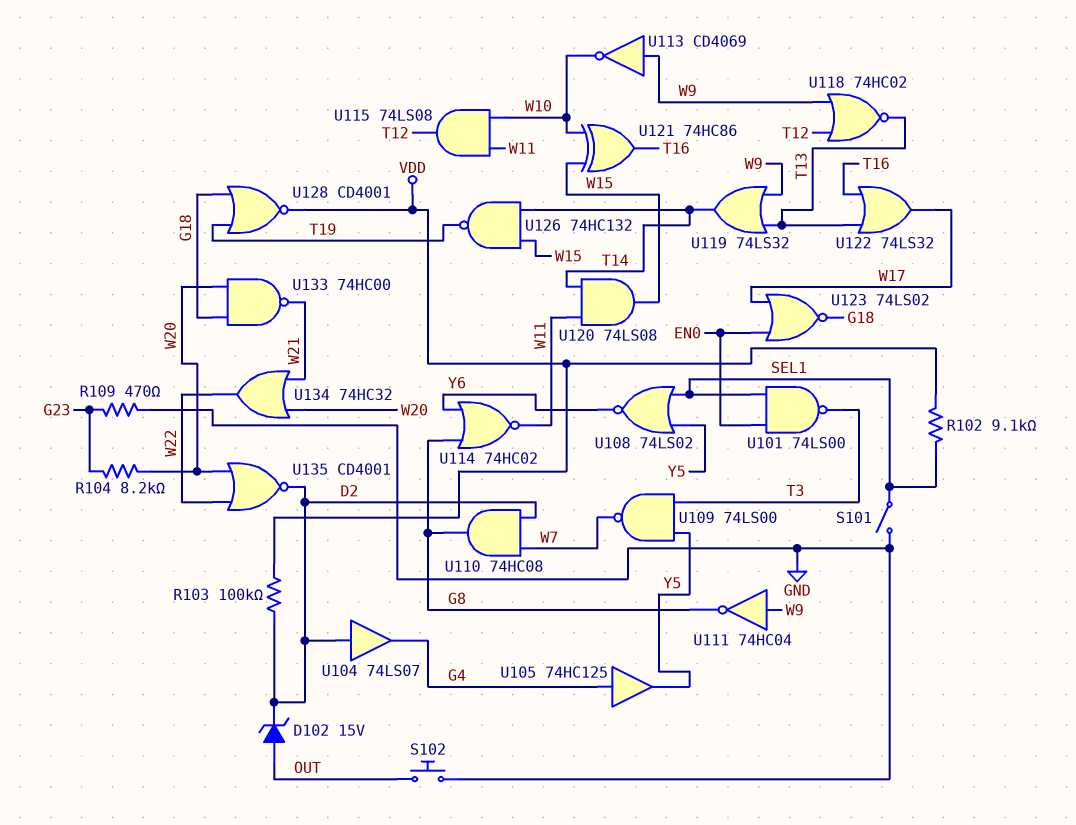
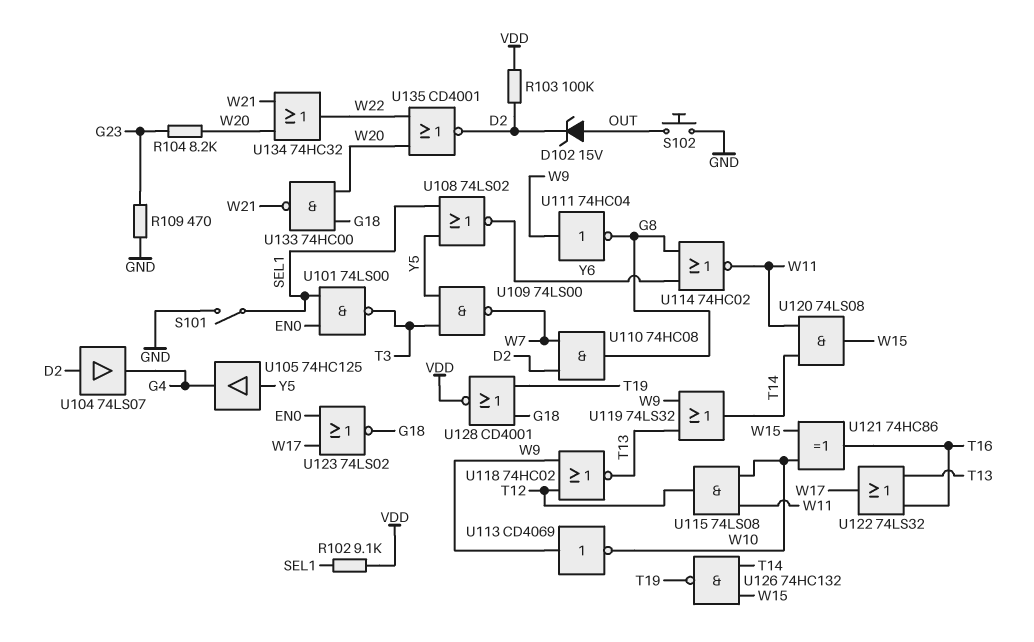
U105: buffer 74HC125 (in G4, out Y5) -> buffer 74HC125 (in Y5, out G4)

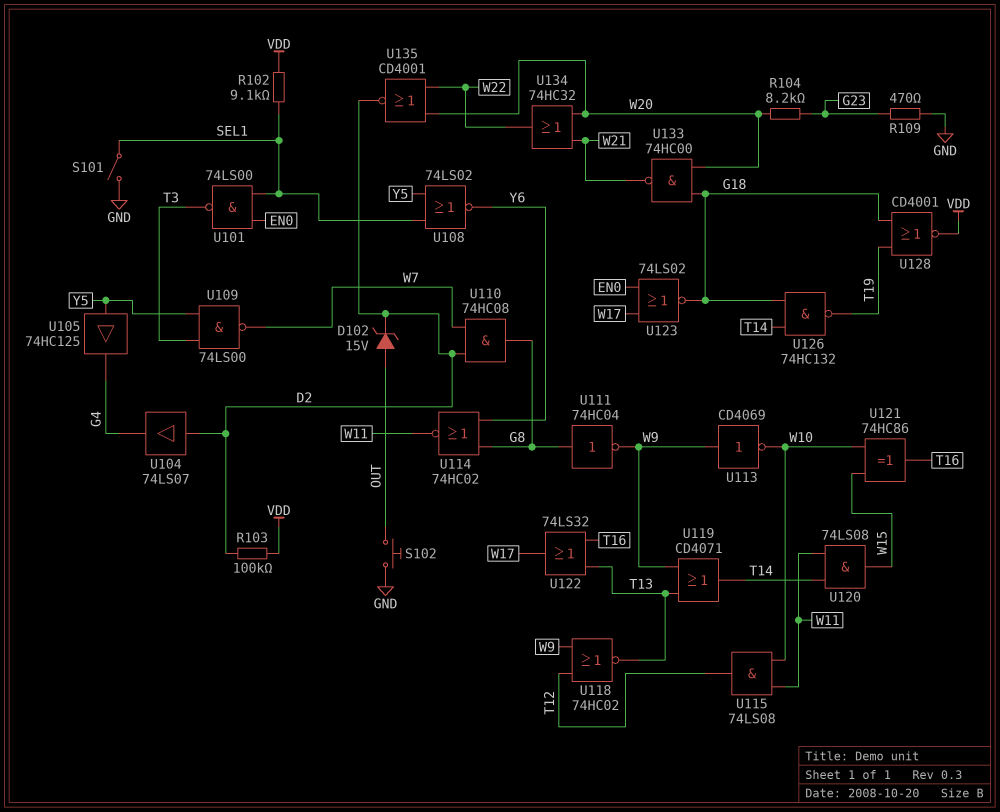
U111: NOT 74HC04 (in W9, out G8) -> NOT 74HC04 (in G8, out W9)
U119: OR 74LS32 (in T13, in W9, out T14) -> OR CD4071 (in T13, in W9, out T14)
U126: NAND 74HC132 (in T14, in W15, out T19) -> NAND 74HC132 (in G18, in T14, out T19)

